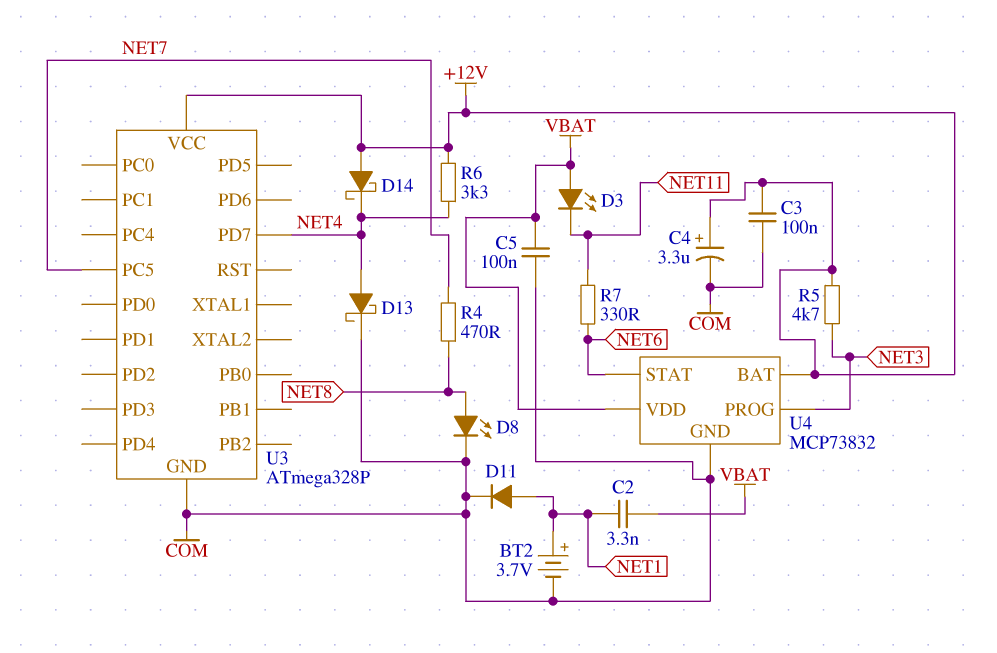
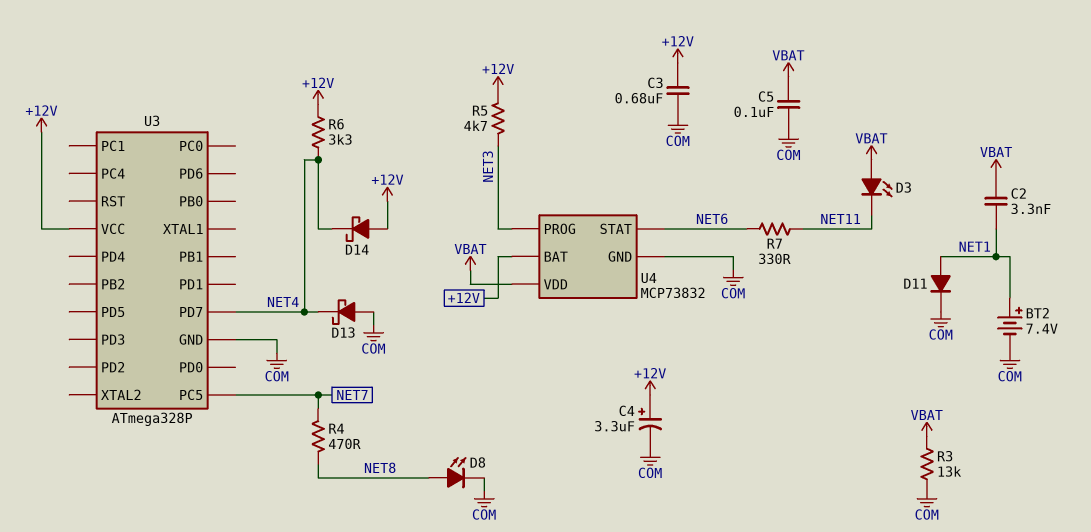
BT2: 3.7V (plus NET1, minus COM) -> 7.4V (plus NET1, minus COM)
C3: 100nF (+12V, COM) -> 680nF (+12V, COM)
D13: schottky (A NET4, K COM) -> schottky (A COM, K NET4)
R3: none -> 13k (COM, VBAT)

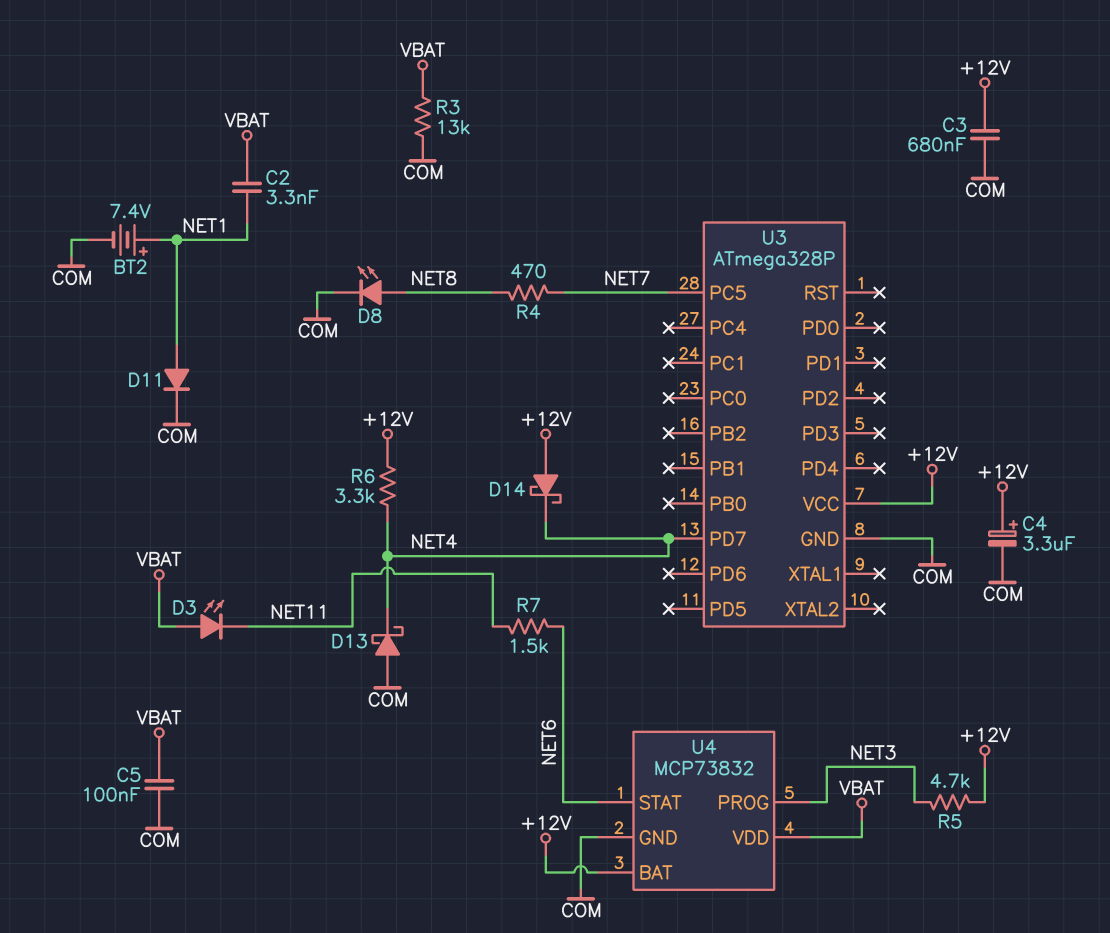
R7: 330 (NET6, NET11) -> 1.5k (NET6, NET11)

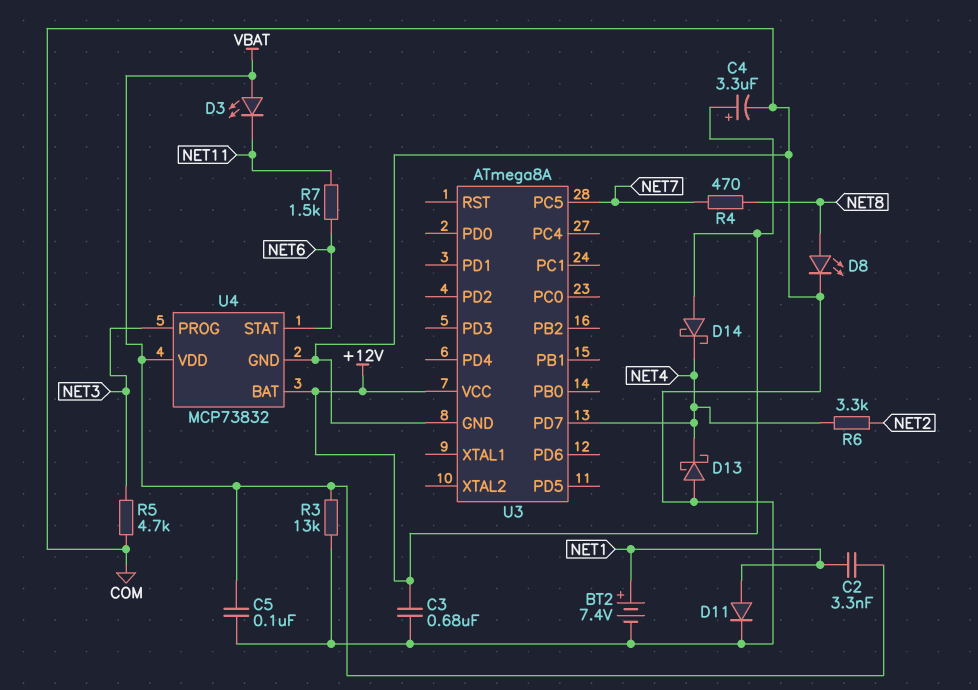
R5: 4.7k (+12V, NET3) -> 4.7k (COM, NET3)
R6: 3.3k (+12V, NET4) -> 3.3k (NET2, NET4)
U3: ATmega328P -> ATmega8A

